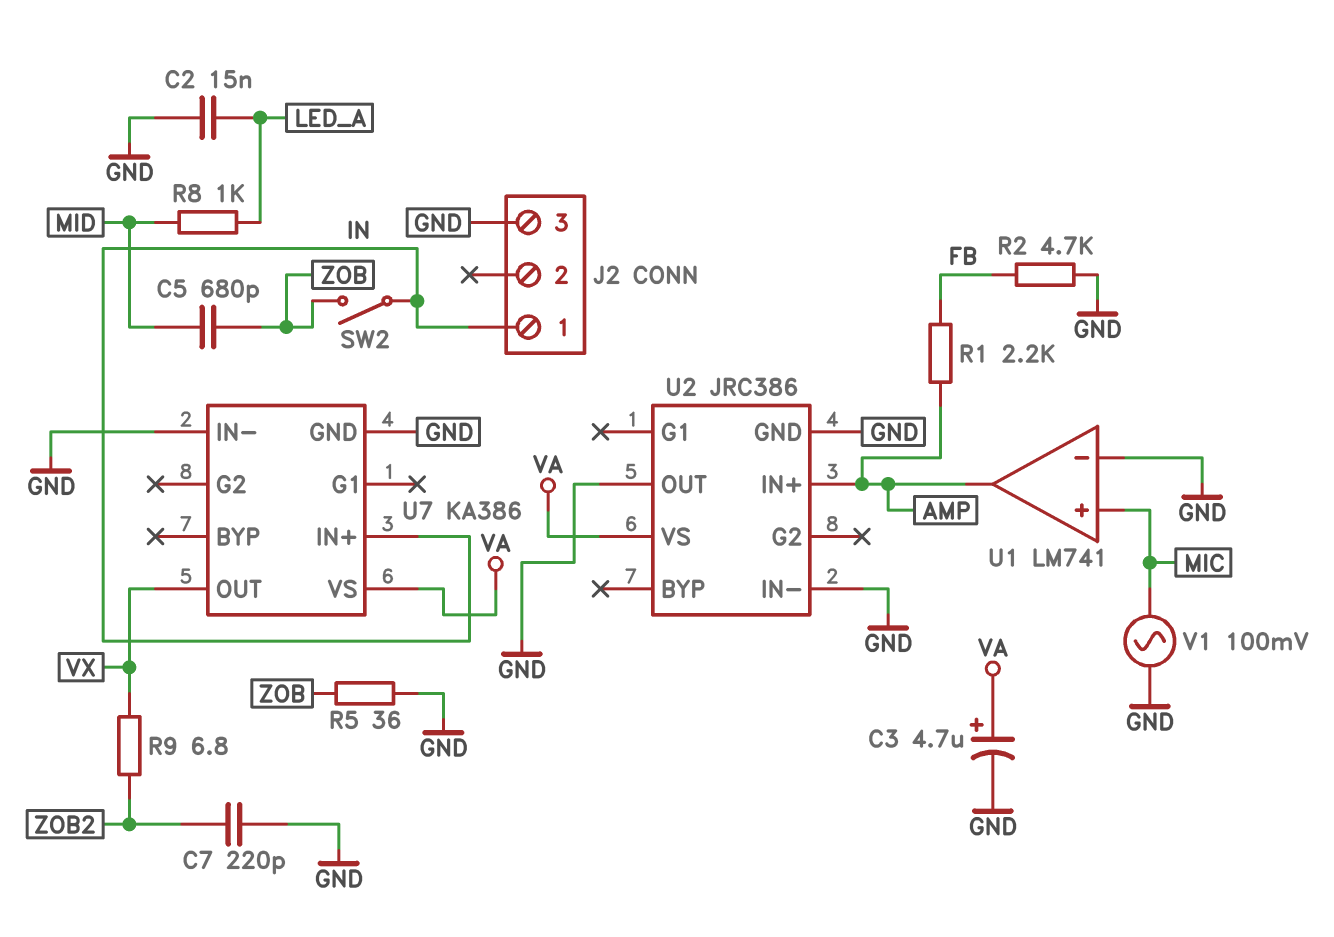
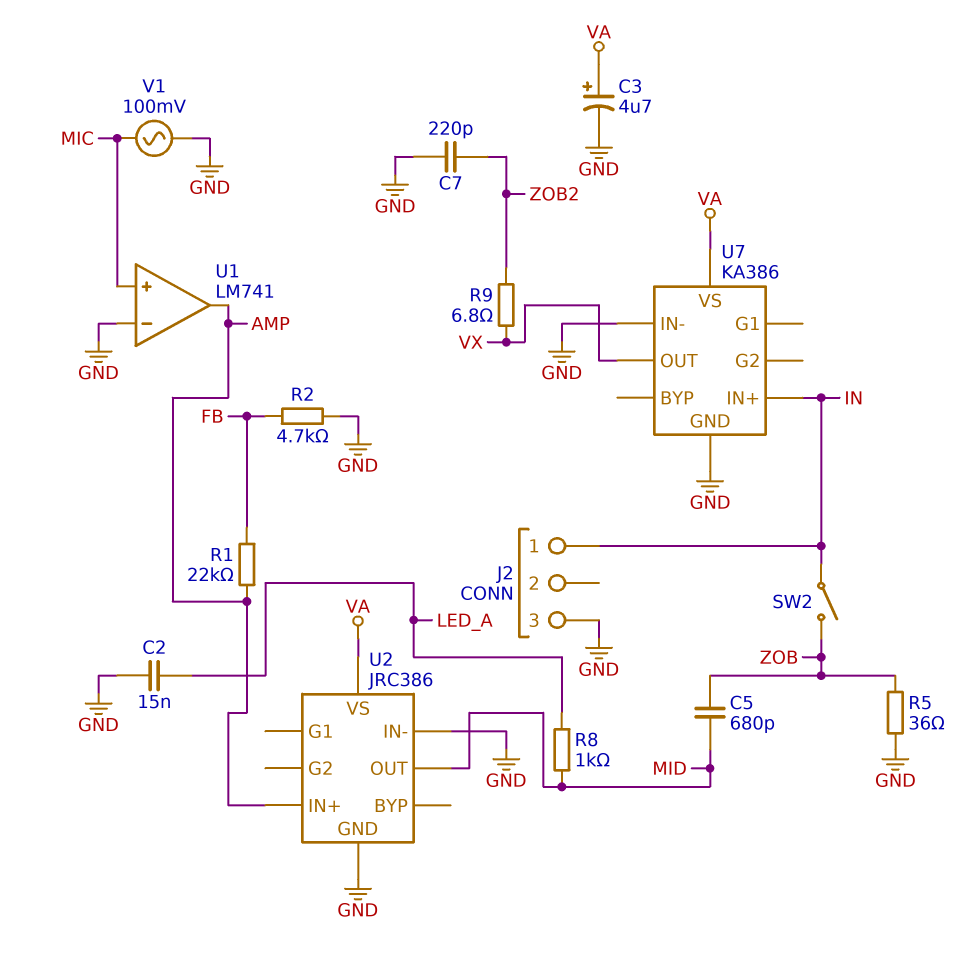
R1: 2.2k (AMP, FB) -> 22k (AMP, FB)
U2 pin OUT: GND -> MID

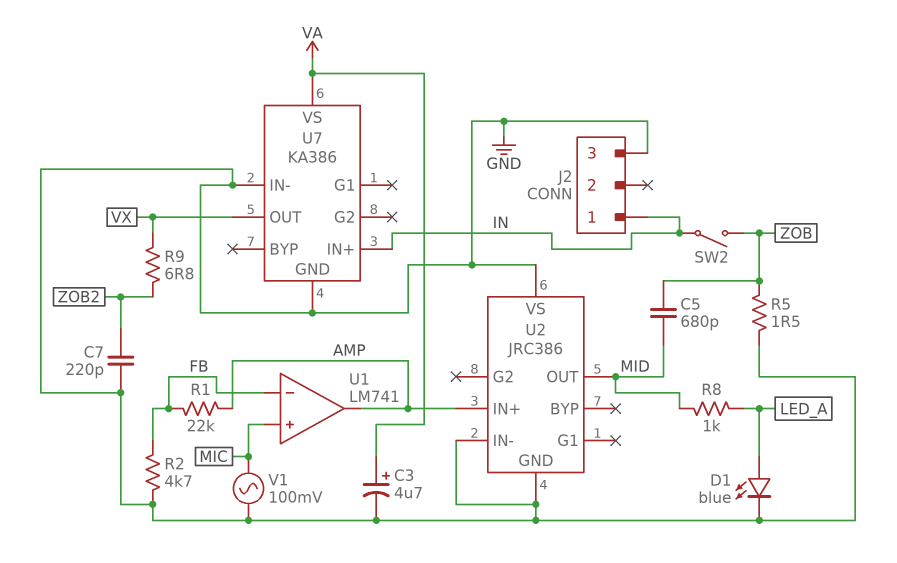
C2: 15nF (GND, LED_A) -> none
D1: none -> LED blue (A LED_A, K GND)
R5: 36 (GND, ZOB) -> 1.5 (GND, ZOB)
U1 pin in-: GND -> FB
U2 pin VS: VA -> GND

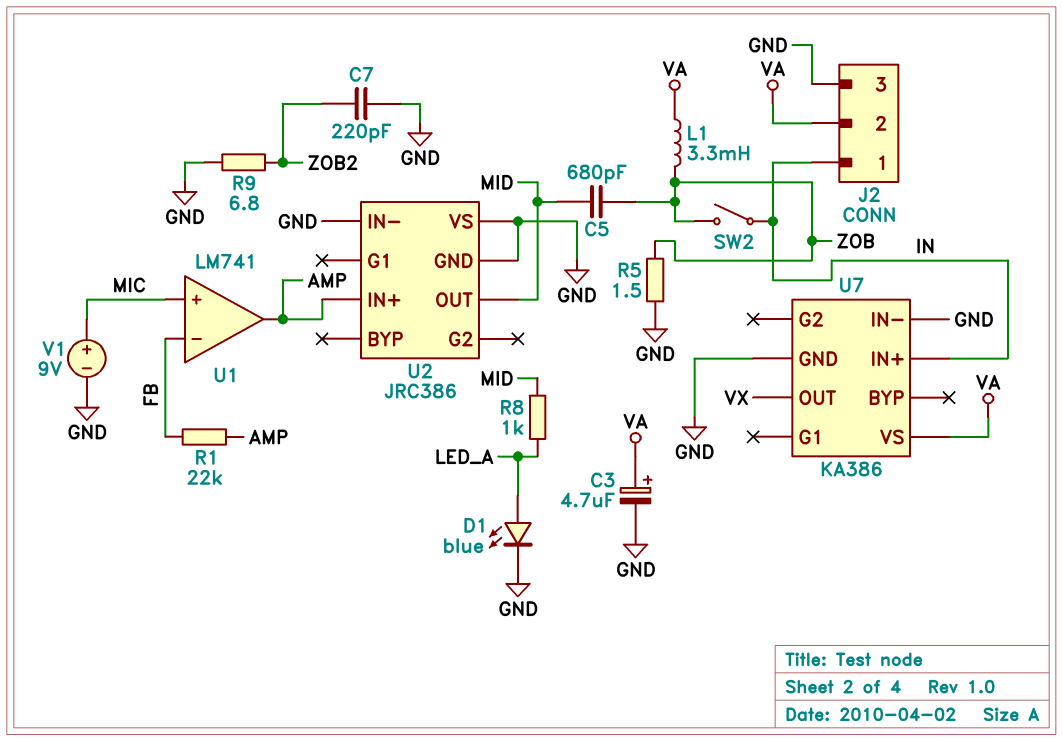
J2 pin 2: none -> VA
L1: none -> 3.3mH (VA, ZOB)
R2: 4.7k (FB, GND) -> none
R9: 6.8 (VX, ZOB2) -> 6.8 (GND, ZOB2)
V1: AC 100mV (GND, MIC) -> 9V (plus MIC, minus GND)

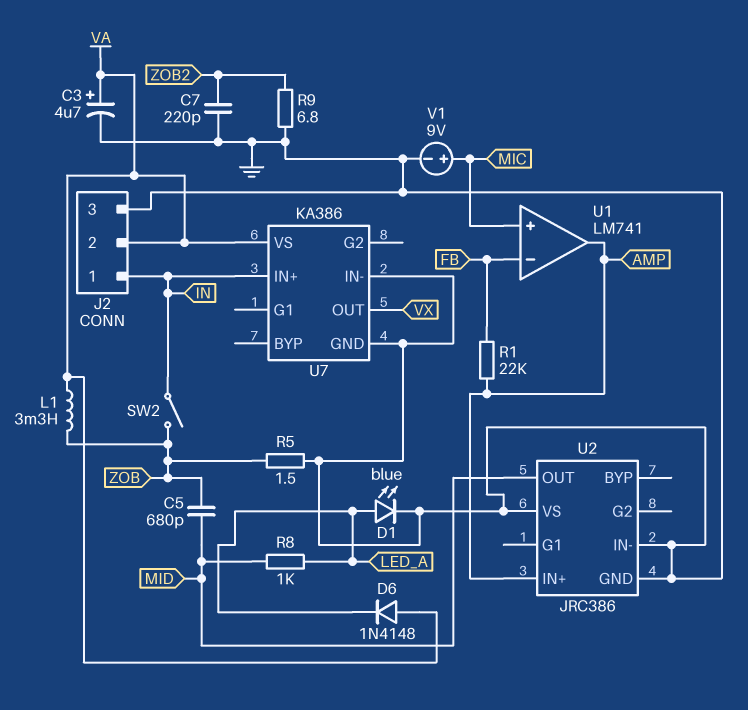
D6: none -> diode 1N4148 (A VA, K LED_A)

